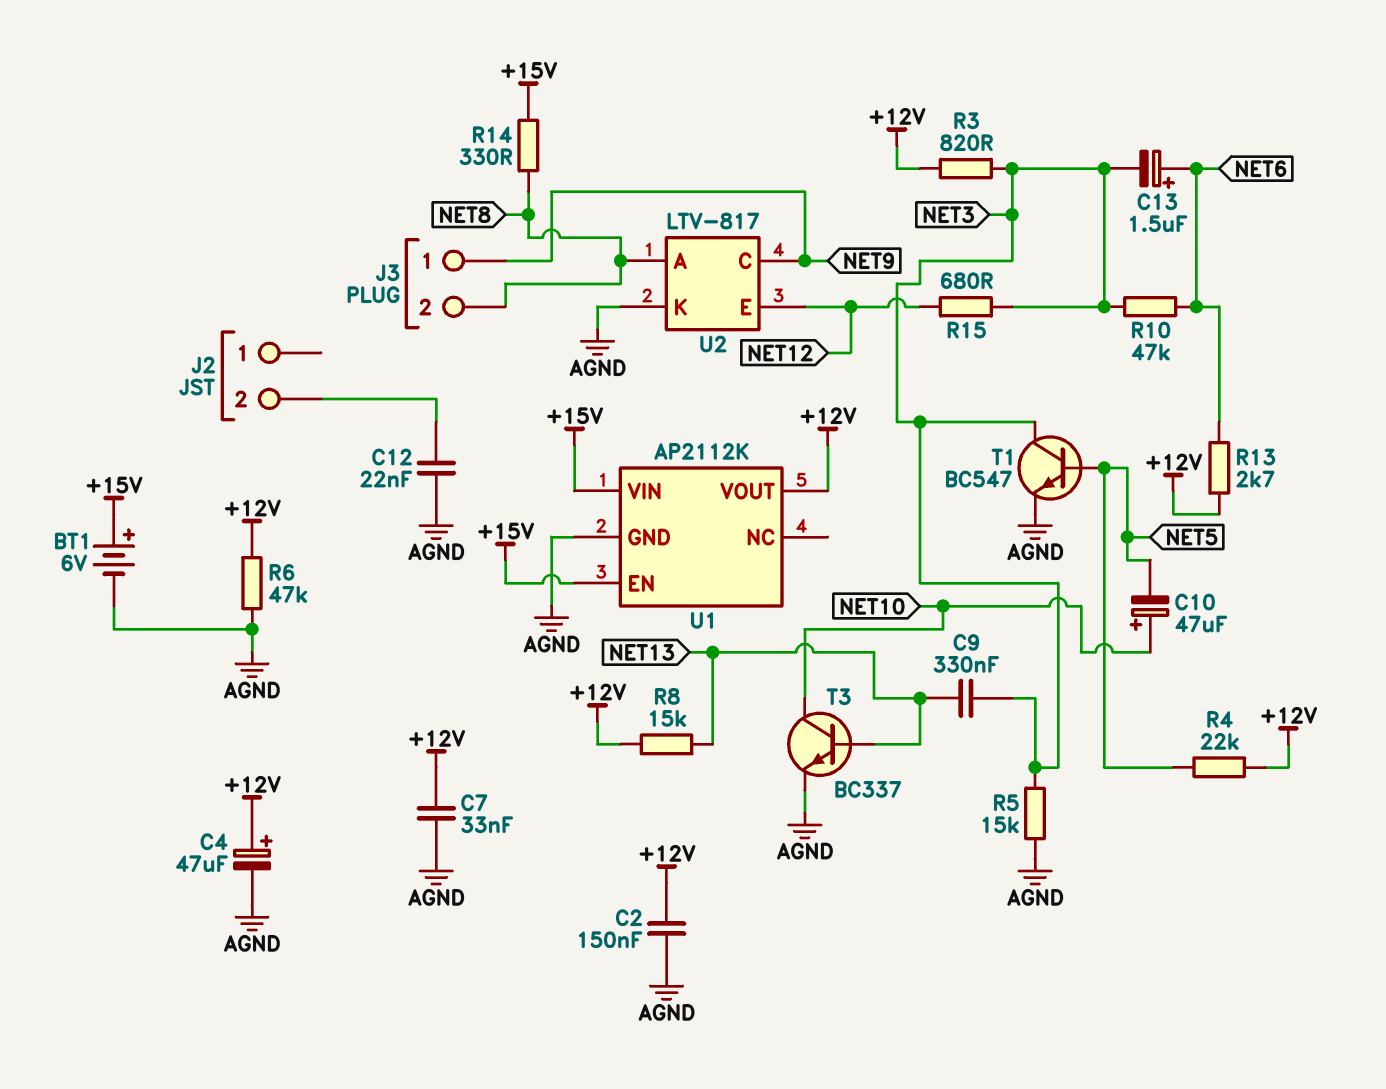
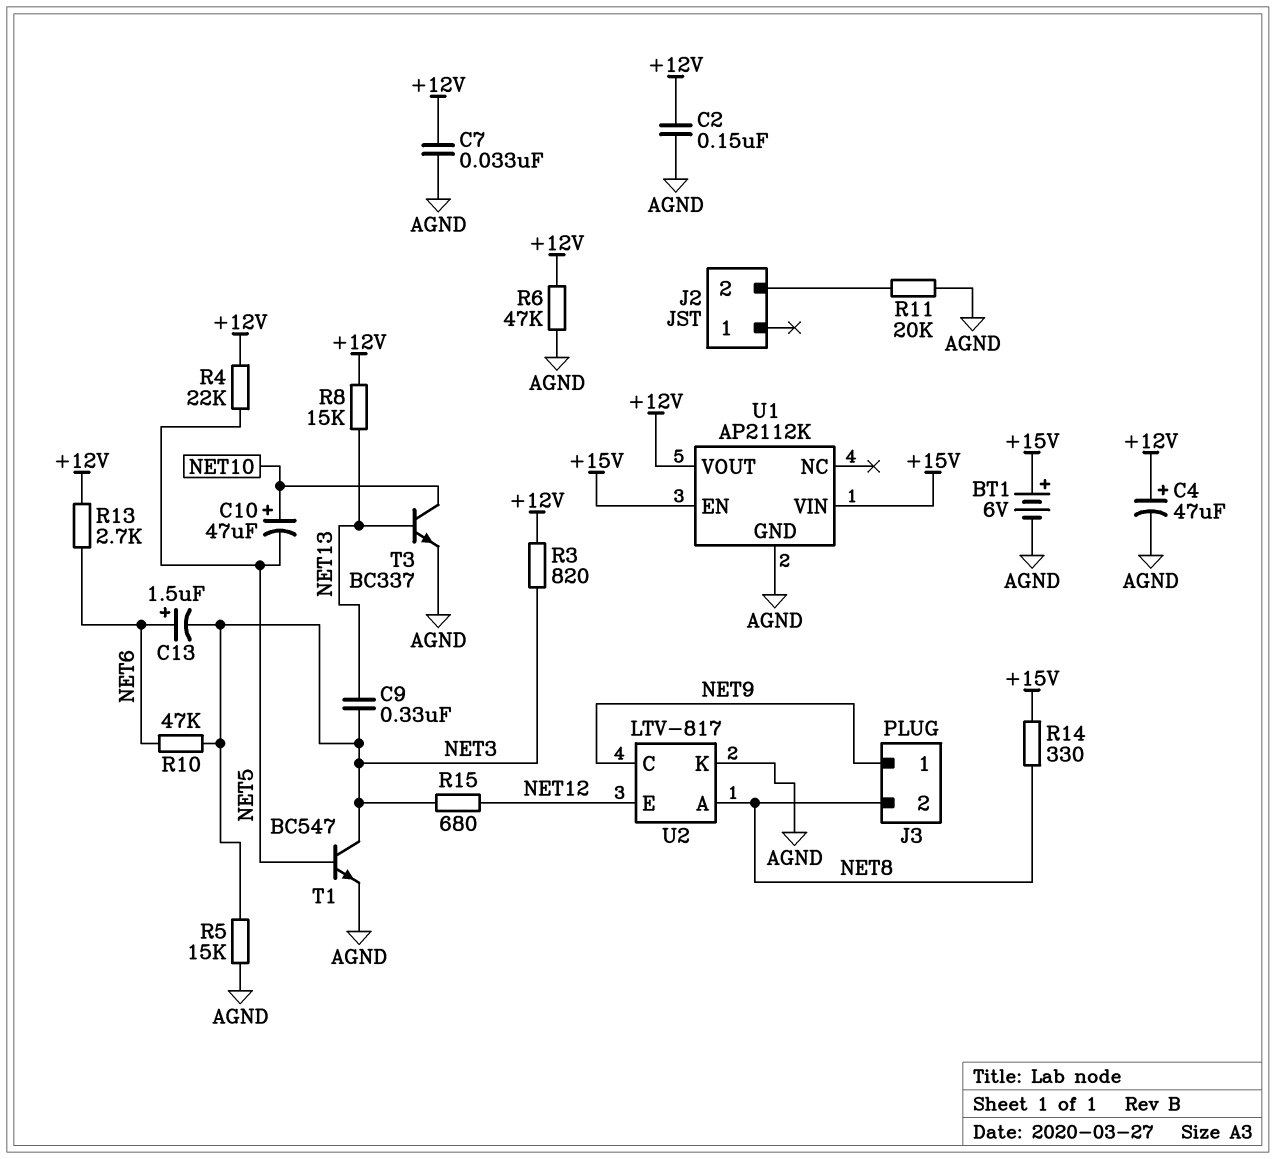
C12: 22nF (AGND, J2/2) -> none
R11: none -> 20k (AGND, J2/2)

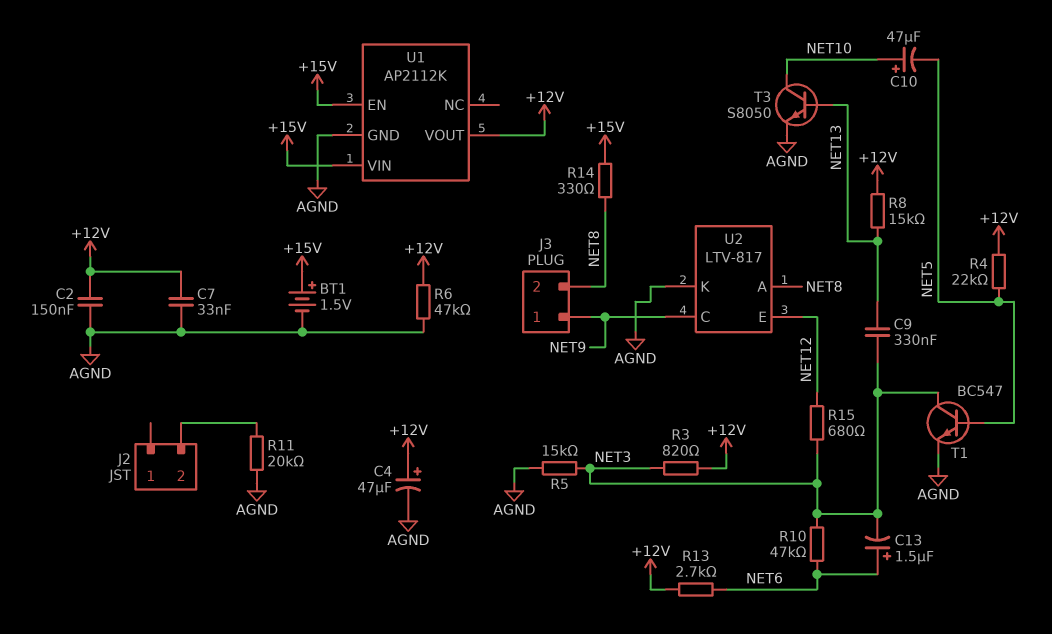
BT1: 6V (plus +15V, minus AGND) -> 1.5V (plus +15V, minus AGND)
T3: NPN BC337 (B NET13, C NET10, E AGND) -> NPN S8050 (B NET13, C NET10, E AGND)

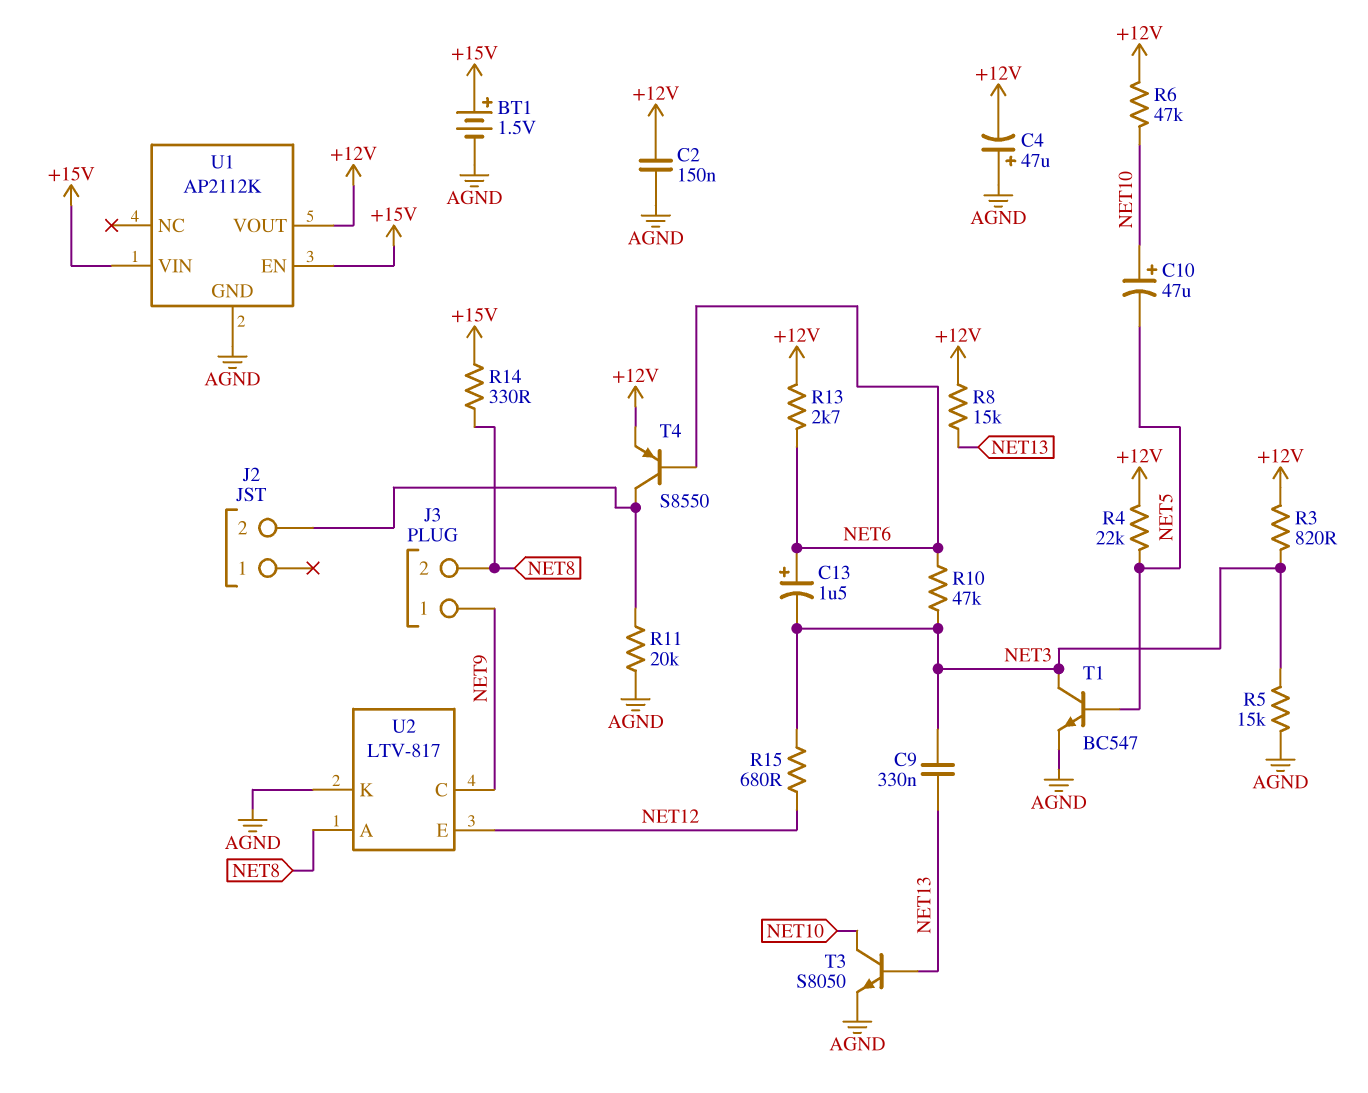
C4: 47uF (plus +12V, minus AGND) -> 47uF (plus AGND, minus +12V)
C7: 33nF (+12V, AGND) -> none
R6: 47k (+12V, AGND) -> 47k (+12V, NET10)
T4: none -> PNP S8550 (B NET6, C J2/2, E +12V)

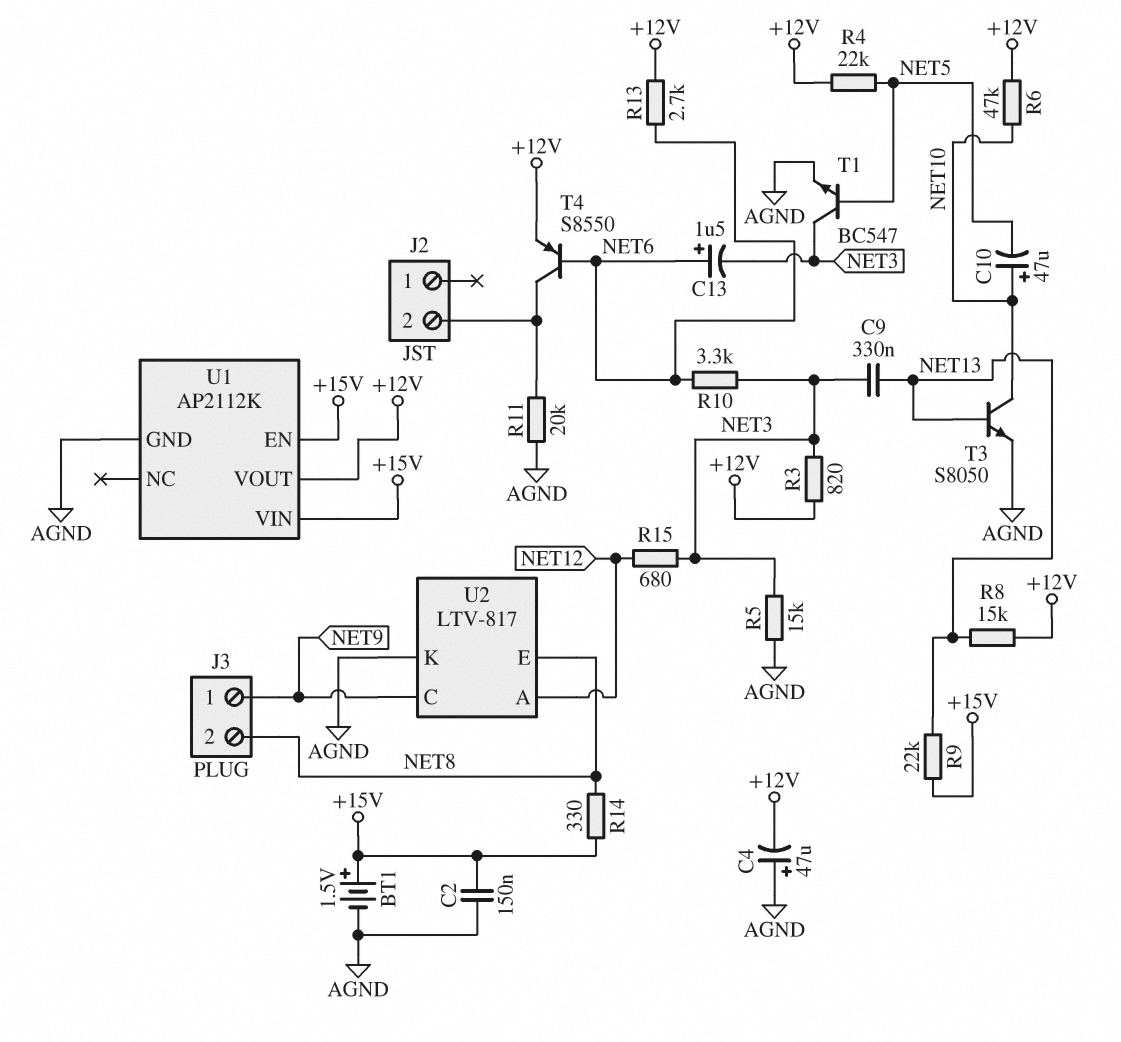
C2: 150nF (+12V, AGND) -> 150nF (+15V, AGND)
R9: none -> 22k (+15V, NET13)
R10: 47k (NET3, NET6) -> 3.3k (NET3, NET6)
U2 pin A: NET8 -> NET12
U2 pin E: NET12 -> NET8

